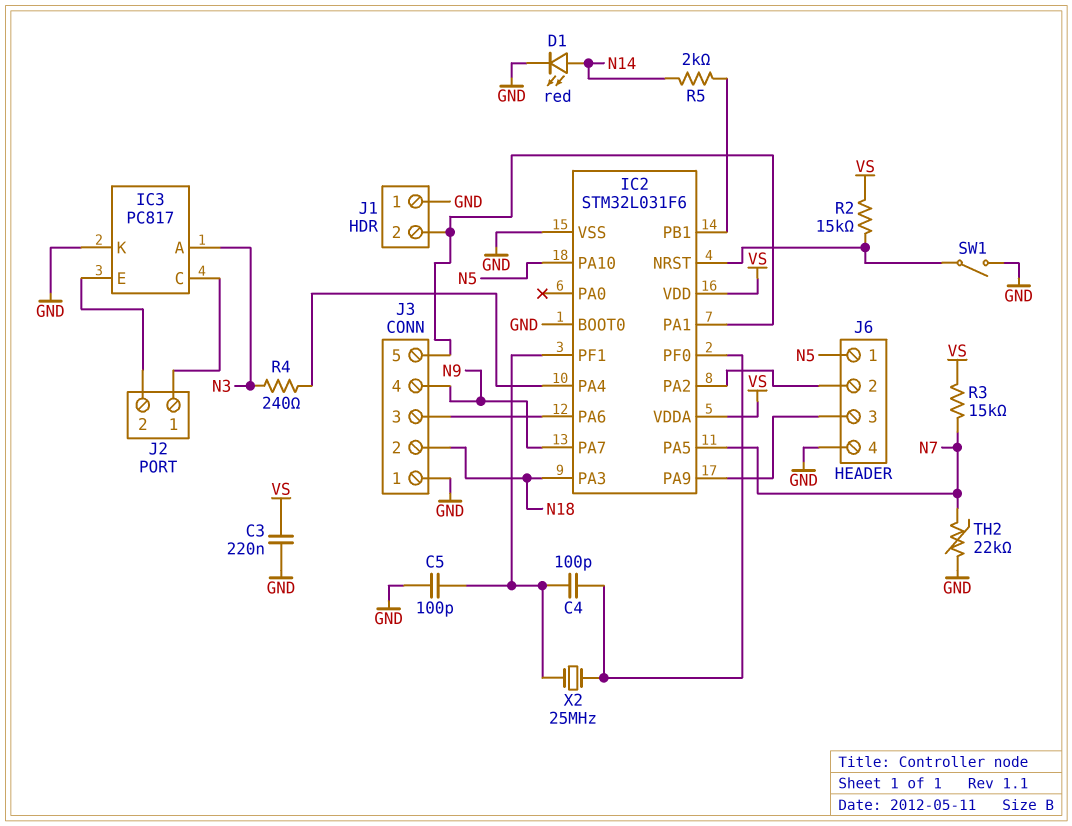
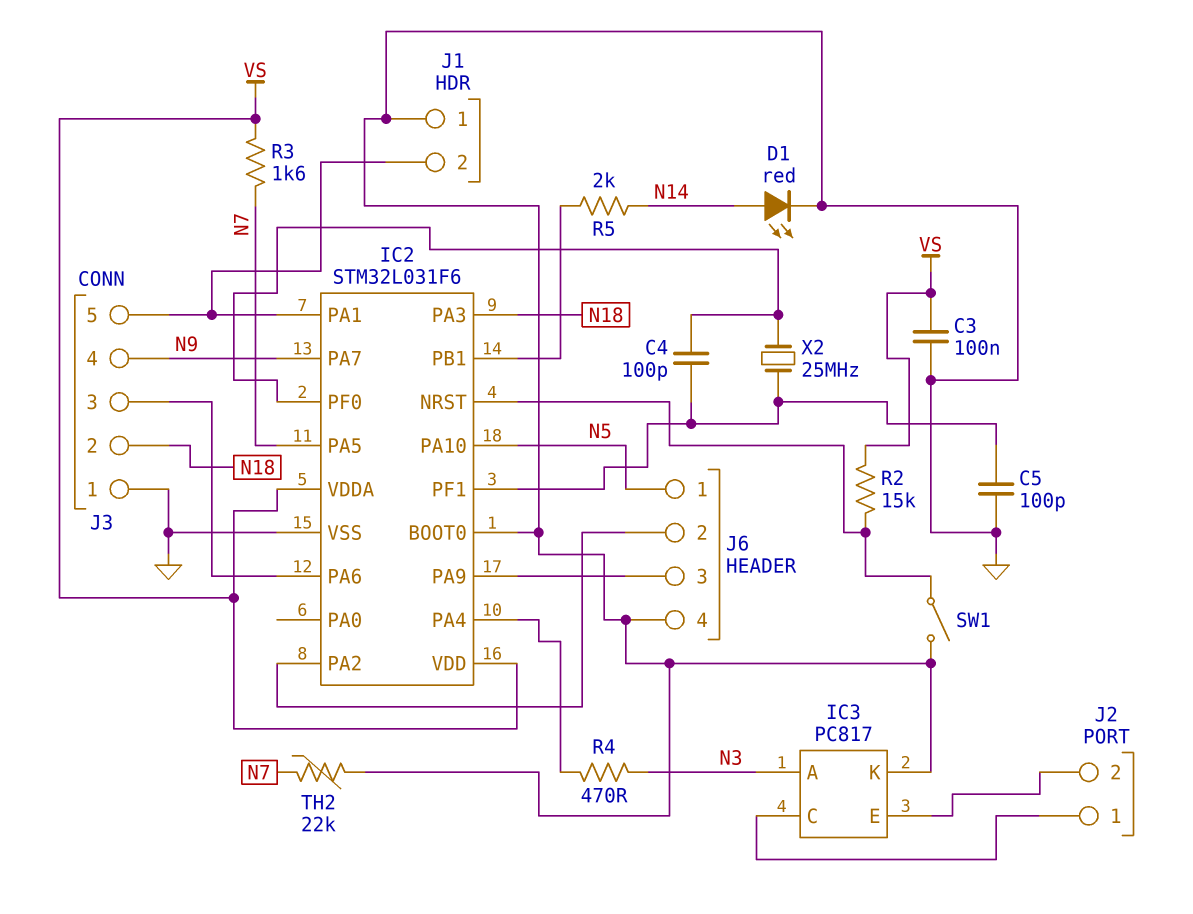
C3: 220nF (GND, VS) -> 100nF (GND, VS)
R3: 15k (N7, VS) -> 1.6k (N7, VS)
R4: 240 (IC2/PA4, N3) -> 470 (IC2/PA4, N3)

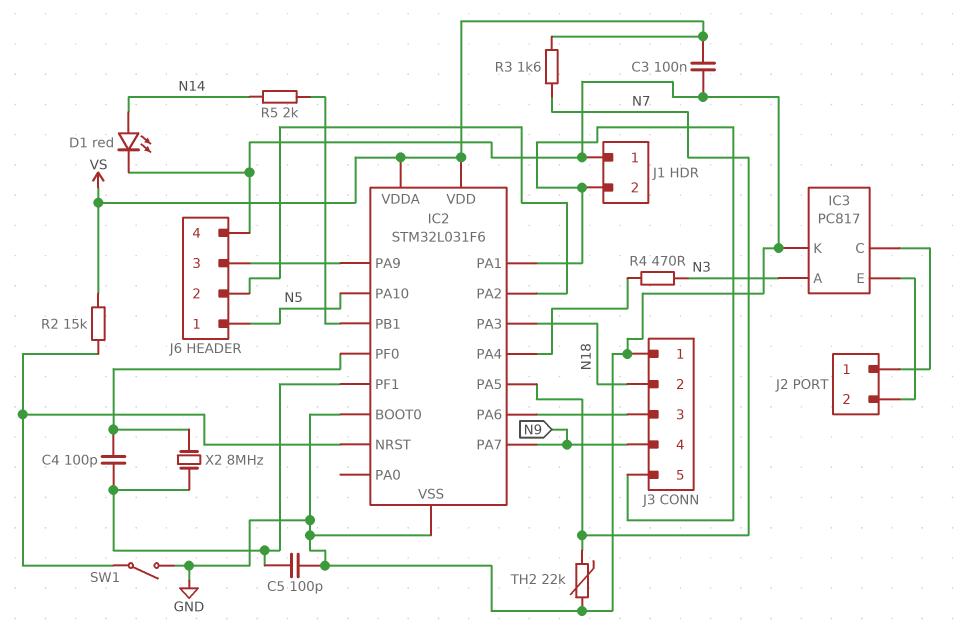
X2: 25MHz (IC2/PF0, IC2/PF1) -> 8MHz (IC2/PF0, IC2/PF1)

